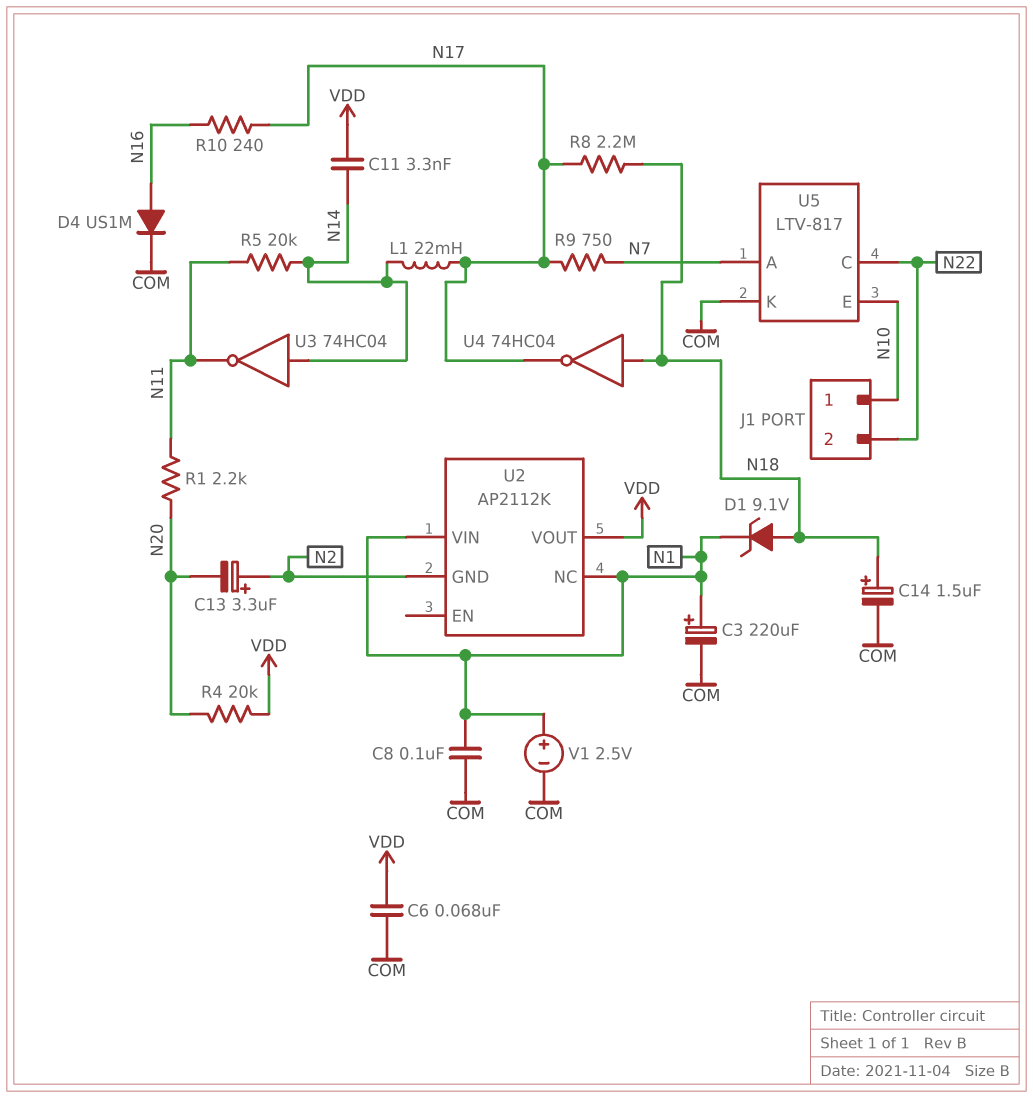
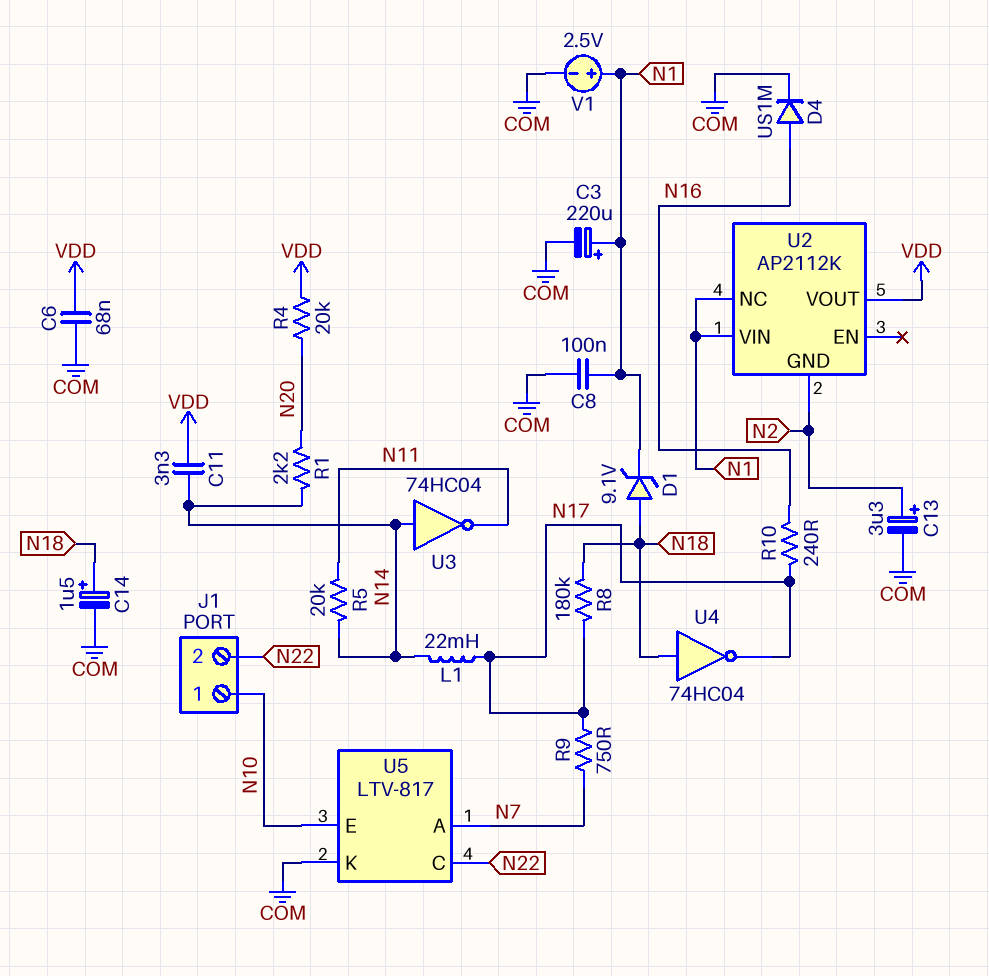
C13: 3.3uF (plus N2, minus N20) -> 3.3uF (plus N2, minus COM)
R1: 2.2k (N11, N20) -> 2.2k (N14, N20)
R8: 2.2M (N17, N18) -> 180k (N17, N18)

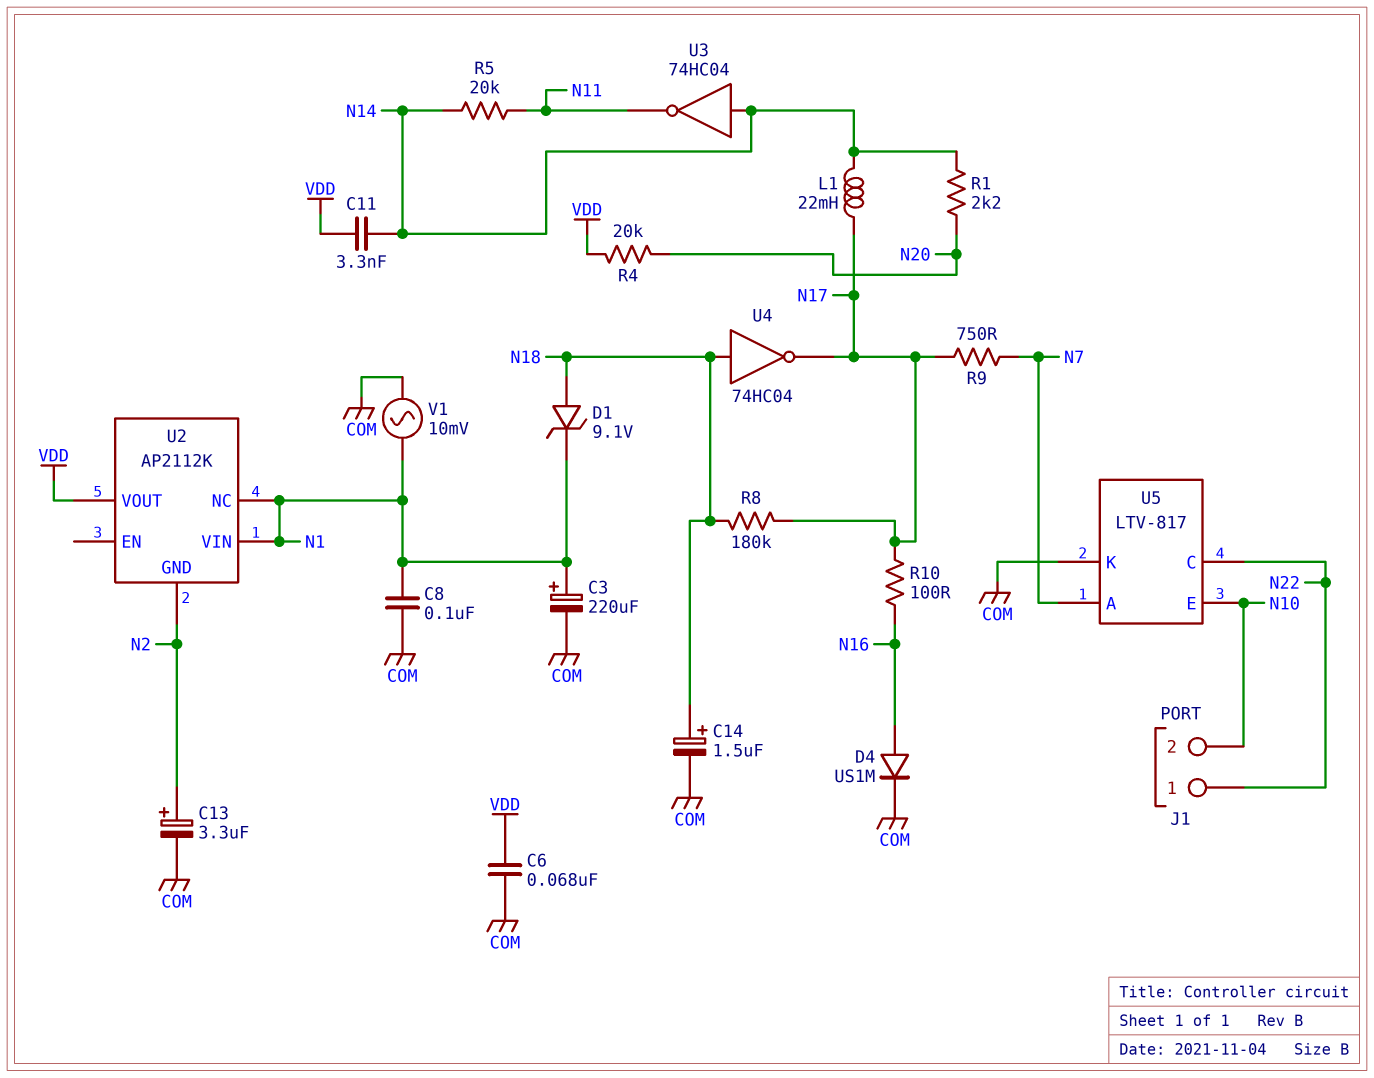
J1 pin 1: N10 -> N22
J1 pin 2: N22 -> N10
R10: 240 (N16, N17) -> 100 (N16, N17)
V1: 2.5V (plus N1, minus COM) -> AC 10mV (COM, N1)

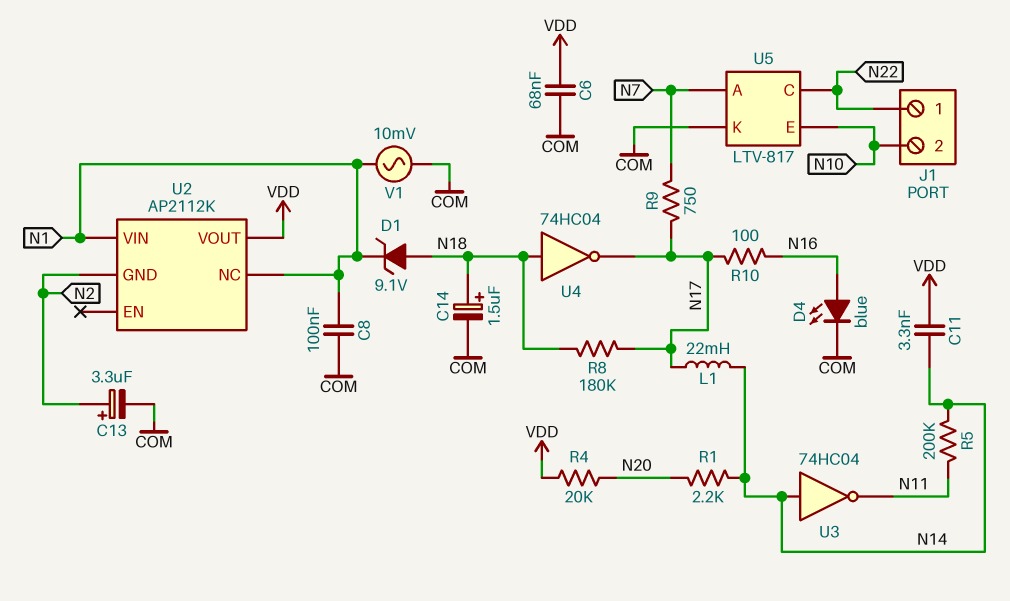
C3: 220uF (plus N1, minus COM) -> none
D4: diode US1M (A N16, K COM) -> LED blue (A N16, K COM)
R5: 20k (N11, N14) -> 200k (N11, N14)

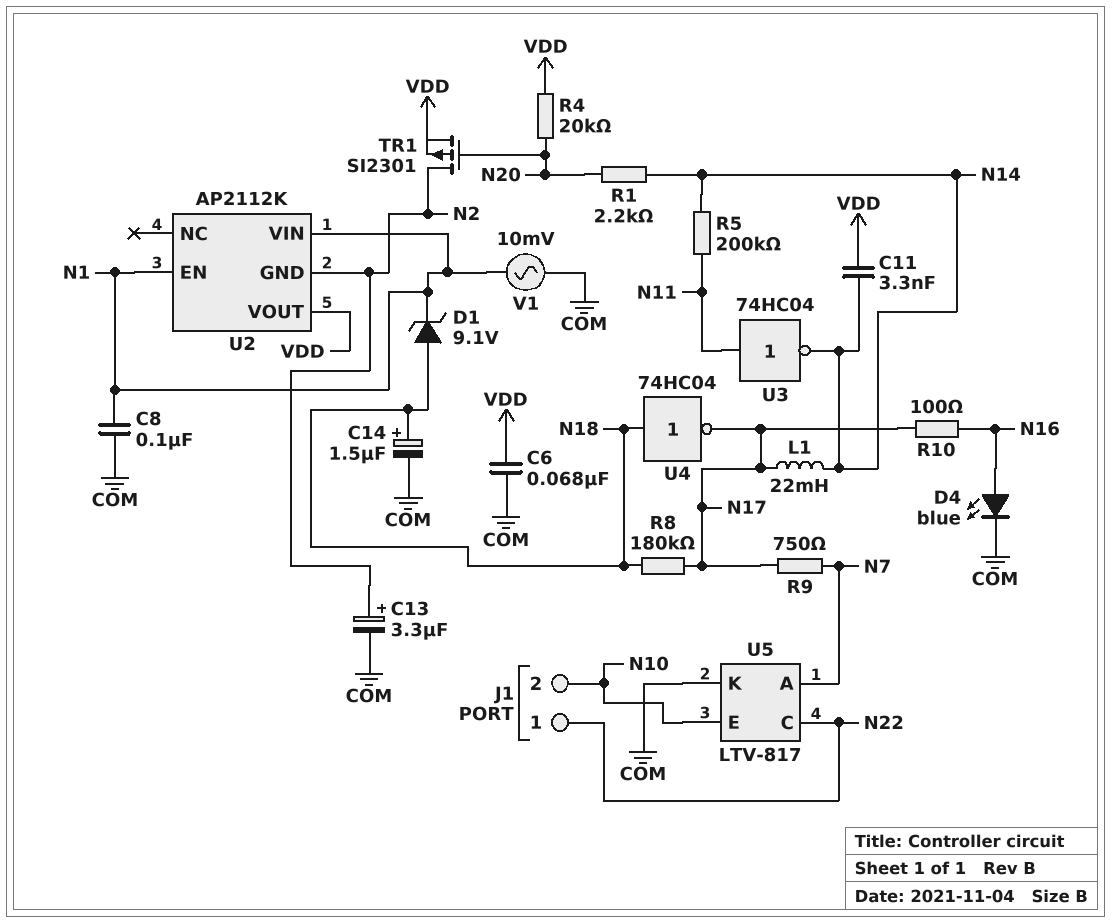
TR1: none -> PMOS SI2301 (G N20, D N2, S VDD)
U2 pin EN: none -> N1
U2 pin NC: N1 -> none
U3: NOT 74HC04 (in N14, out N11) -> NOT 74HC04 (in N11, out N14)

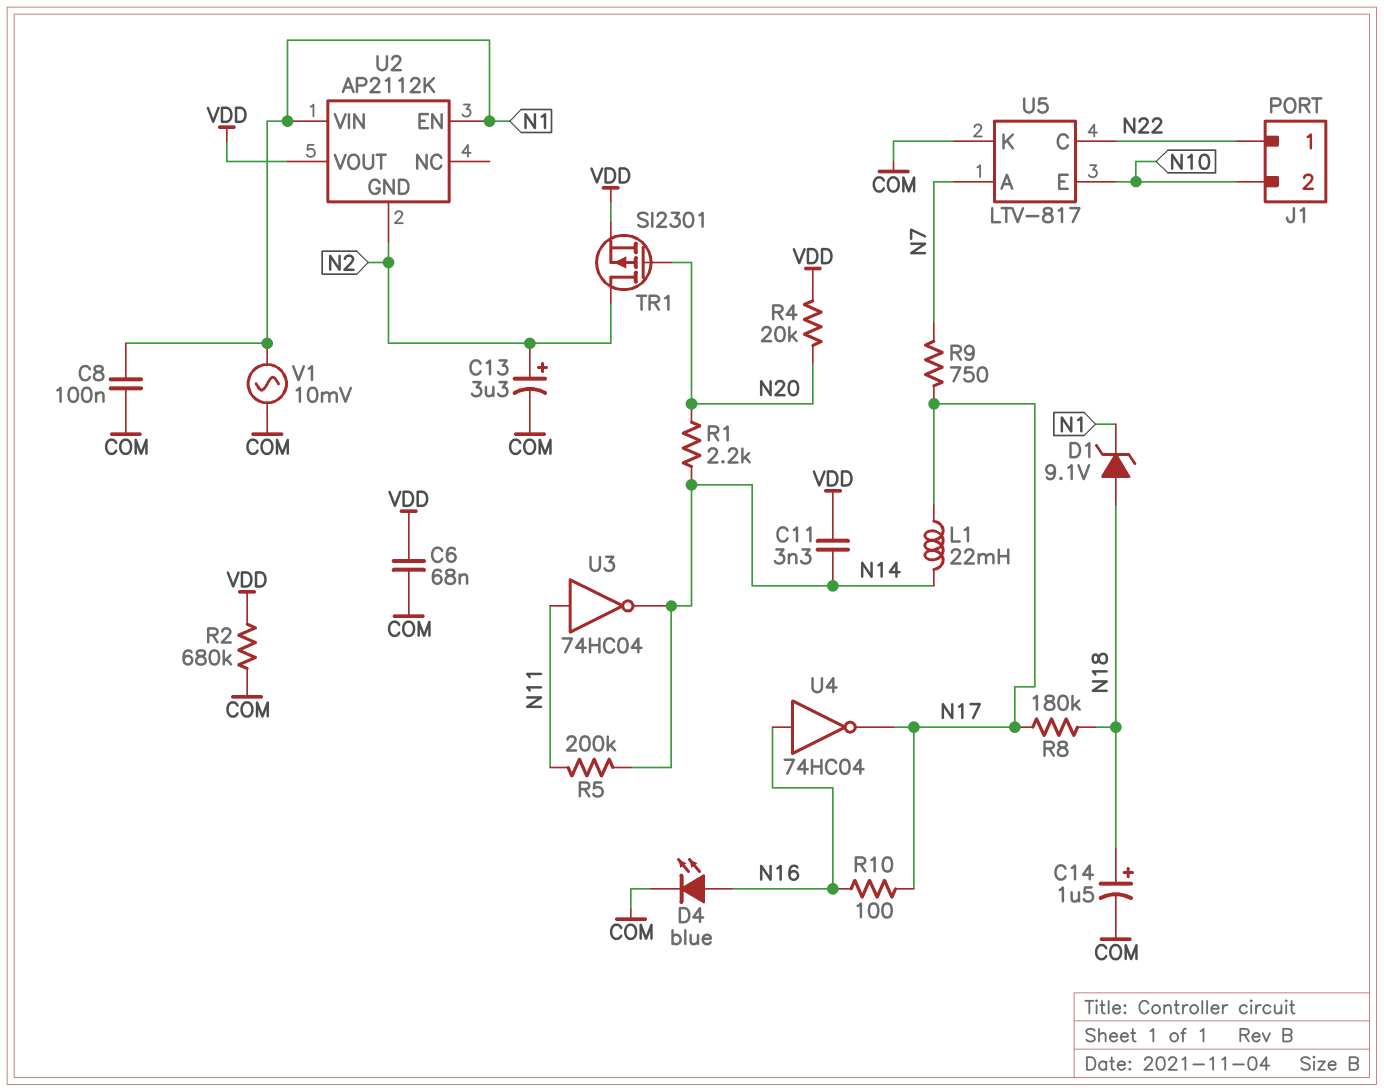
R2: none -> 680k (COM, VDD)
U4: NOT 74HC04 (in N18, out N17) -> NOT 74HC04 (in N16, out N17)

